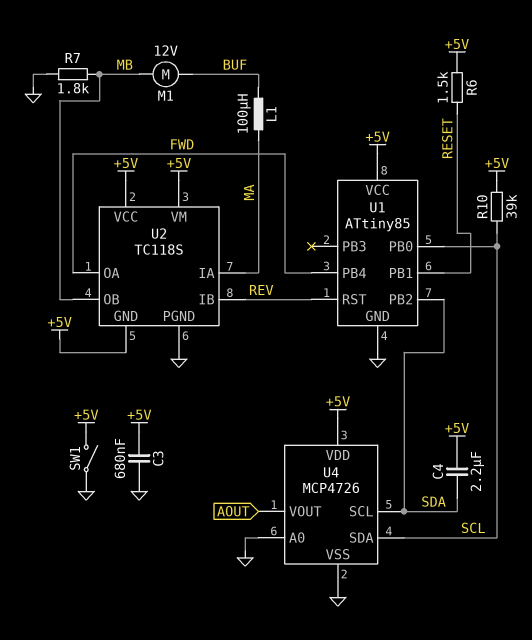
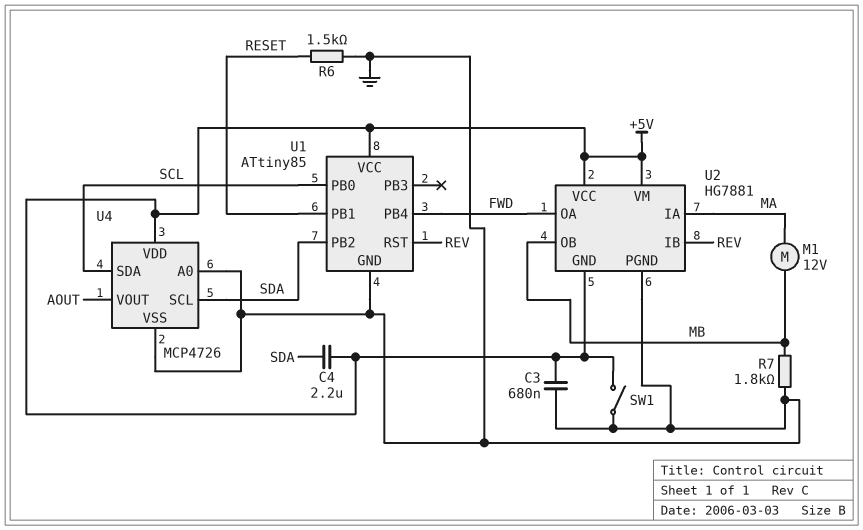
L1: 100uH (BUF, MA) -> none
M1: motor 12V (BUF, MB) -> motor 12V (MA, MB)
R6: 1.5k (+5V, RESET) -> 1.5k (GND, RESET)
R10: 39k (+5V, SCL) -> none
U2: TC118S -> HG7881

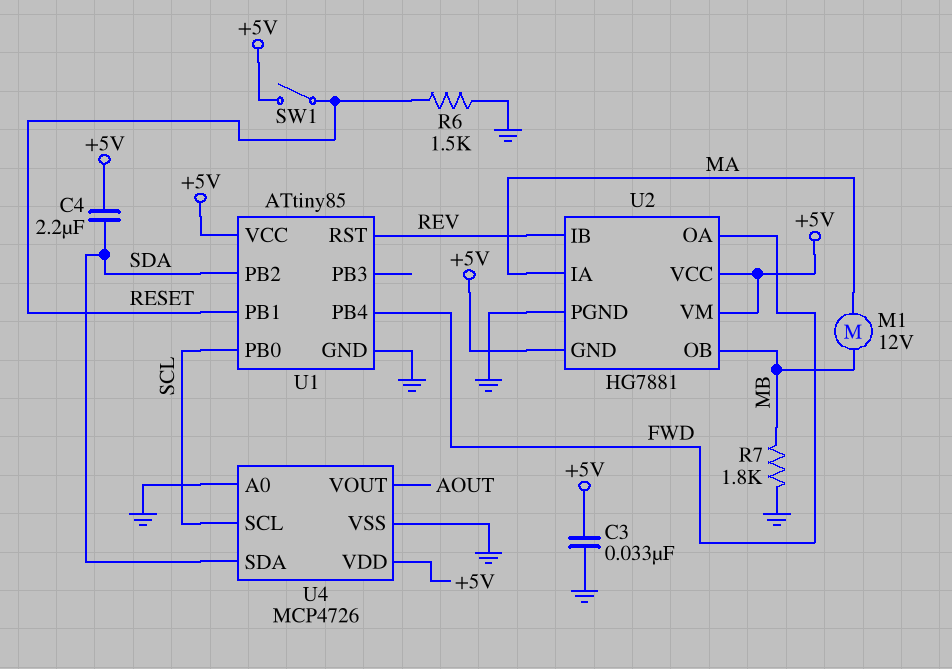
C3: 680nF (+5V, GND) -> 33nF (+5V, GND)
SW1: switch (+5V, GND) -> switch (+5V, RESET)
U4 pin SCL: SDA -> SCL
U4 pin SDA: SCL -> SDA

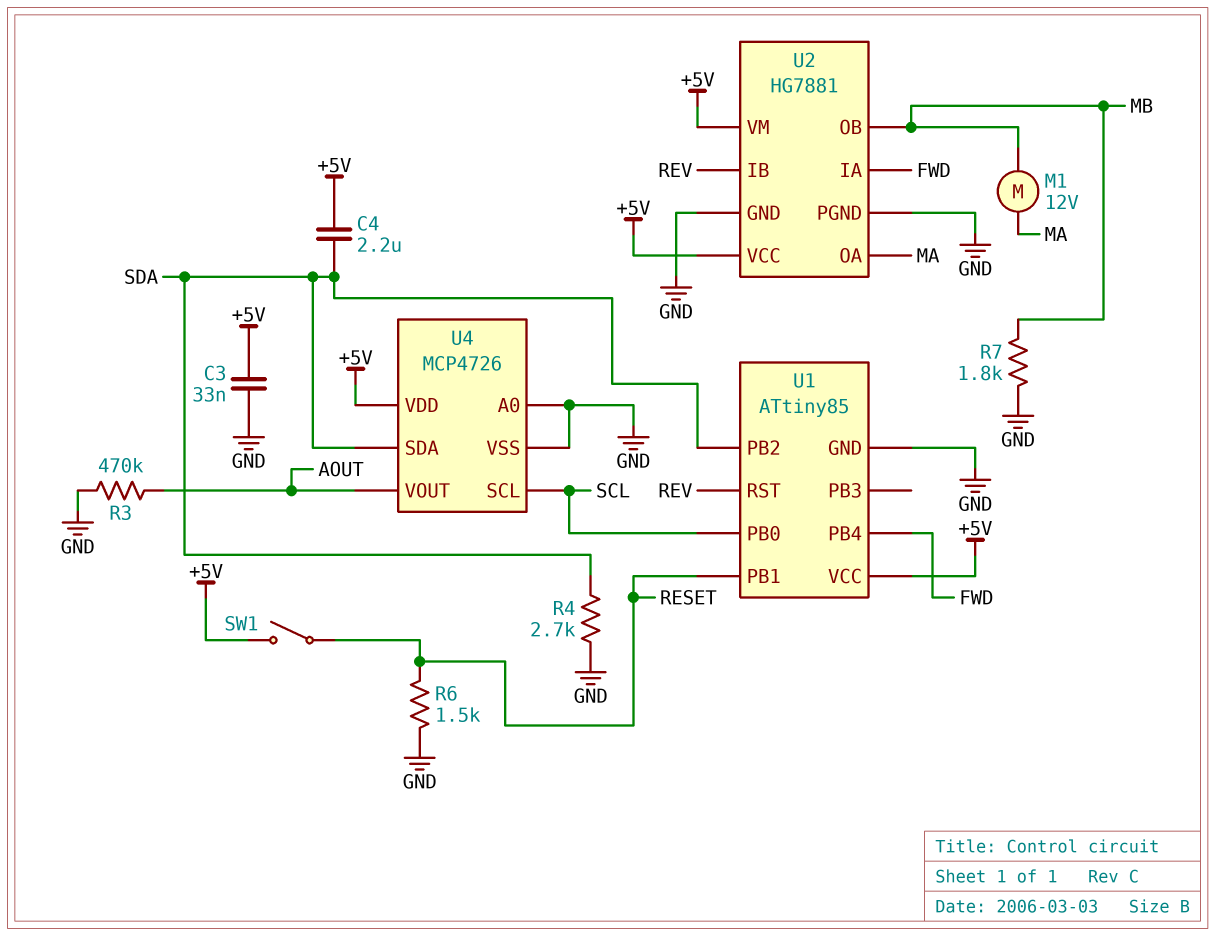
R3: none -> 470k (AOUT, GND)
R4: none -> 2.7k (GND, SDA)
U2 pin GND: +5V -> GND
U2 pin IA: MA -> FWD
U2 pin OA: FWD -> MA

